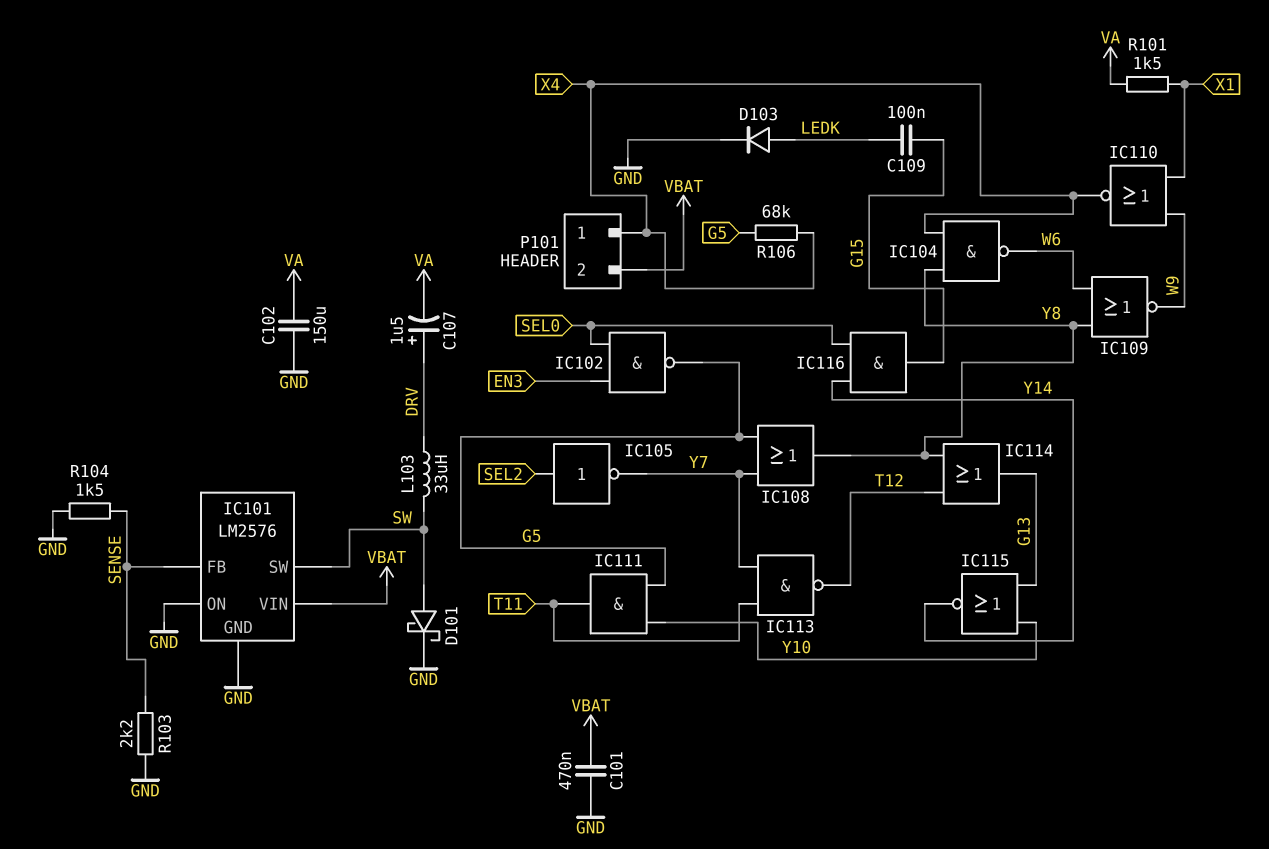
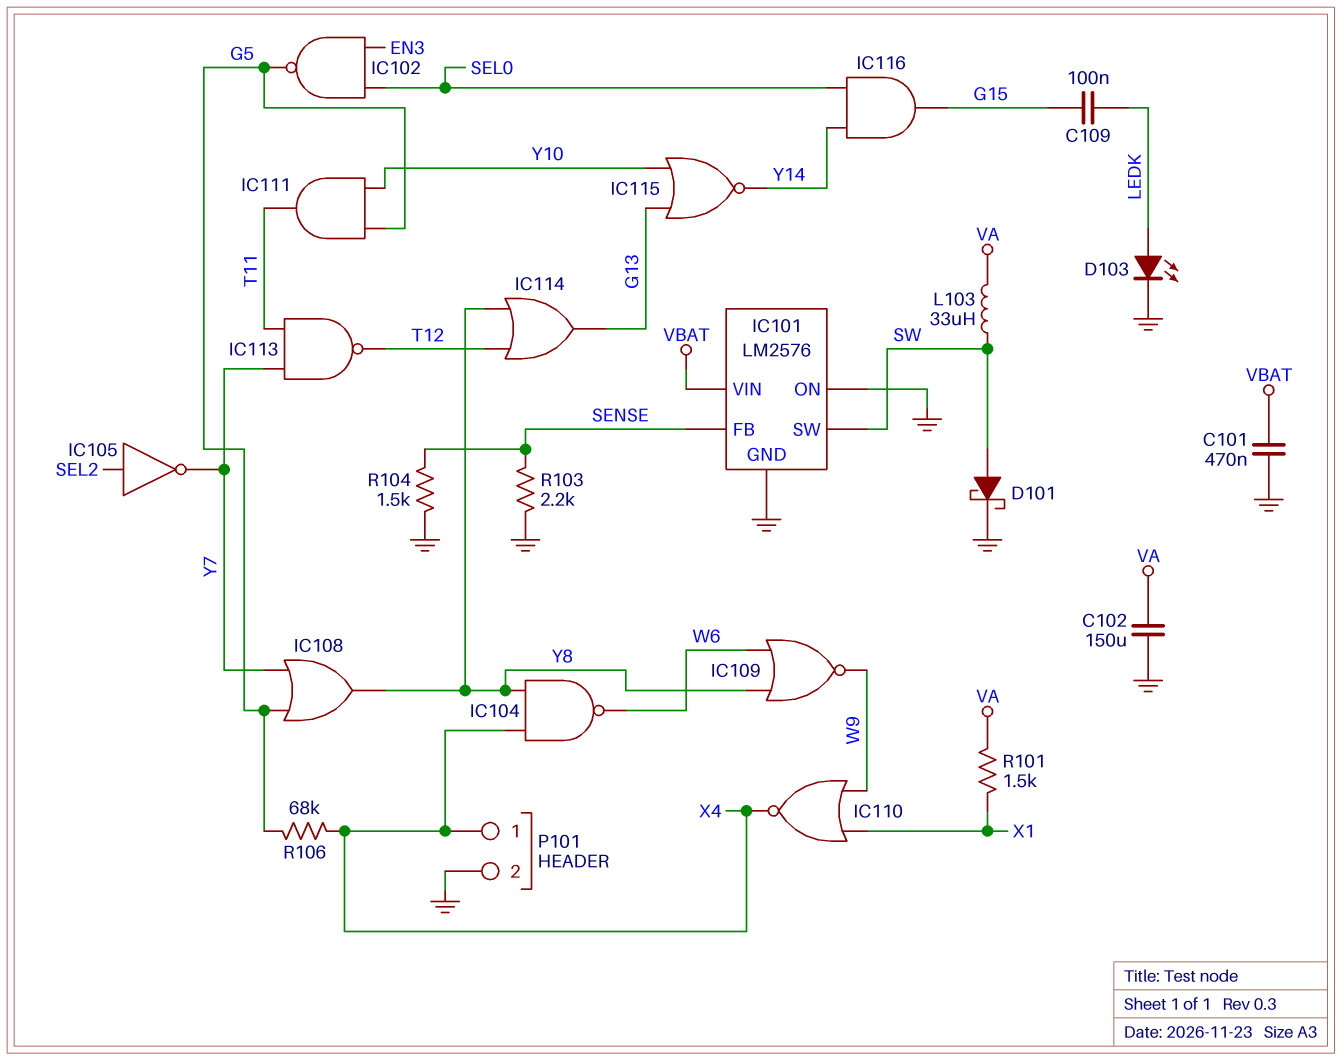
C107: 1.5uF (plus DRV, minus VA) -> none
D103: diode (A LEDK, K GND) -> LED (A LEDK, K GND)
L103: 33uH (DRV, SW) -> 33uH (SW, VA)
P101 pin 2: VBAT -> GND

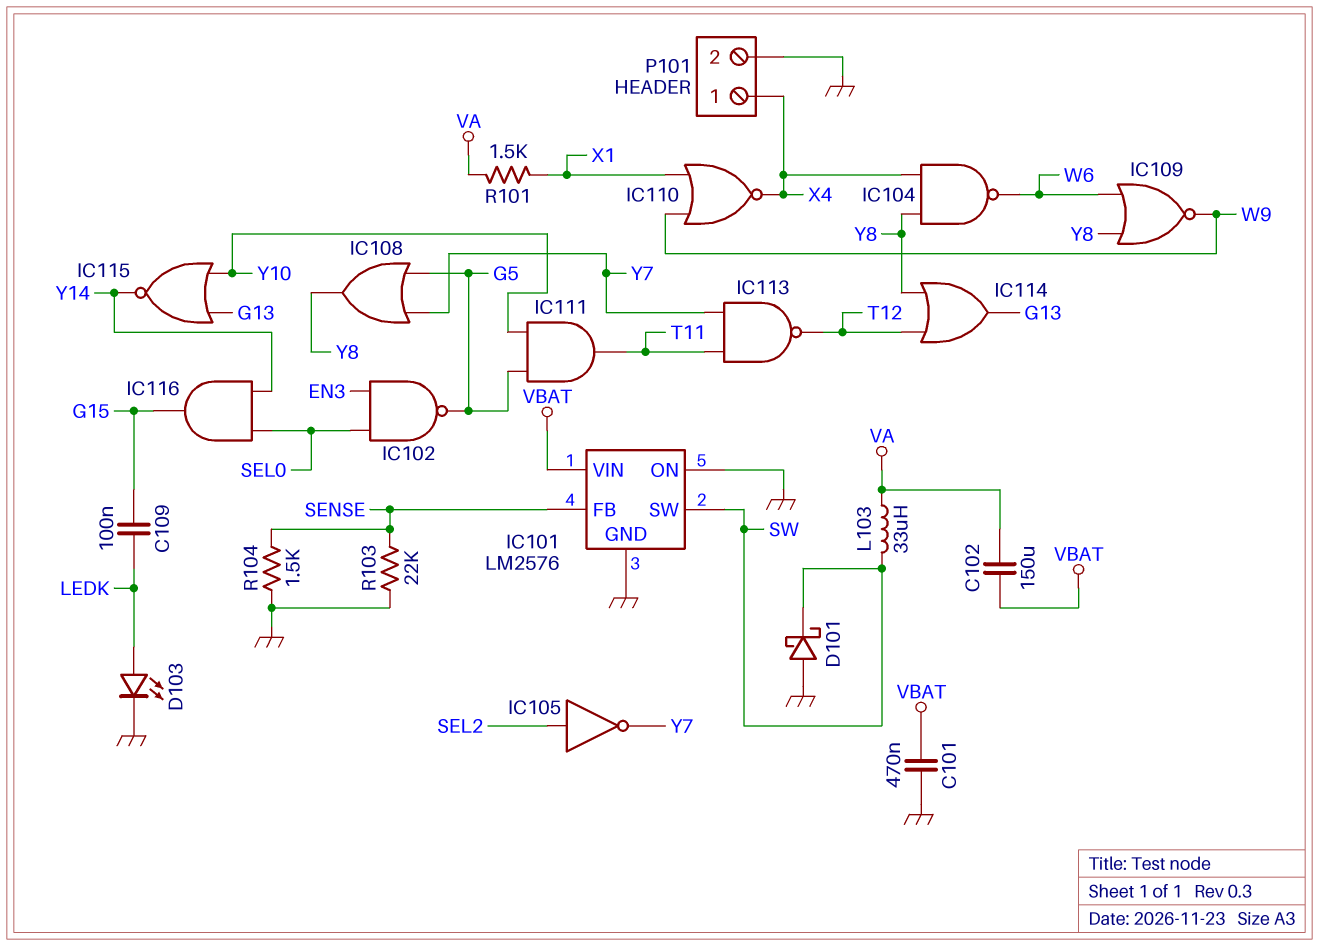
C102: 150uF (GND, VA) -> 150uF (VA, VBAT)
D101: schottky (A SW, K GND) -> schottky (A GND, K SW)
R103: 2.2k (GND, SENSE) -> 22k (GND, SENSE)
R106: 68k (G5, X4) -> none

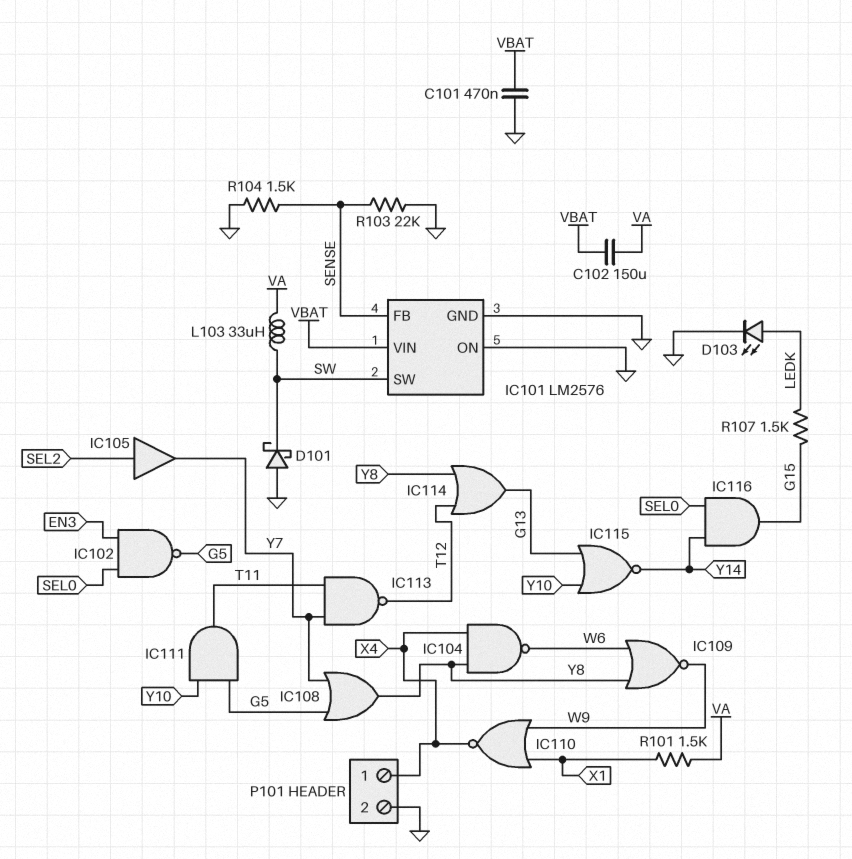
C109: 100nF (G15, LEDK) -> none
IC105: NOT (in SEL2, out Y7) -> buffer (in SEL2, out Y7)
R107: none -> 1.5k (G15, LEDK)

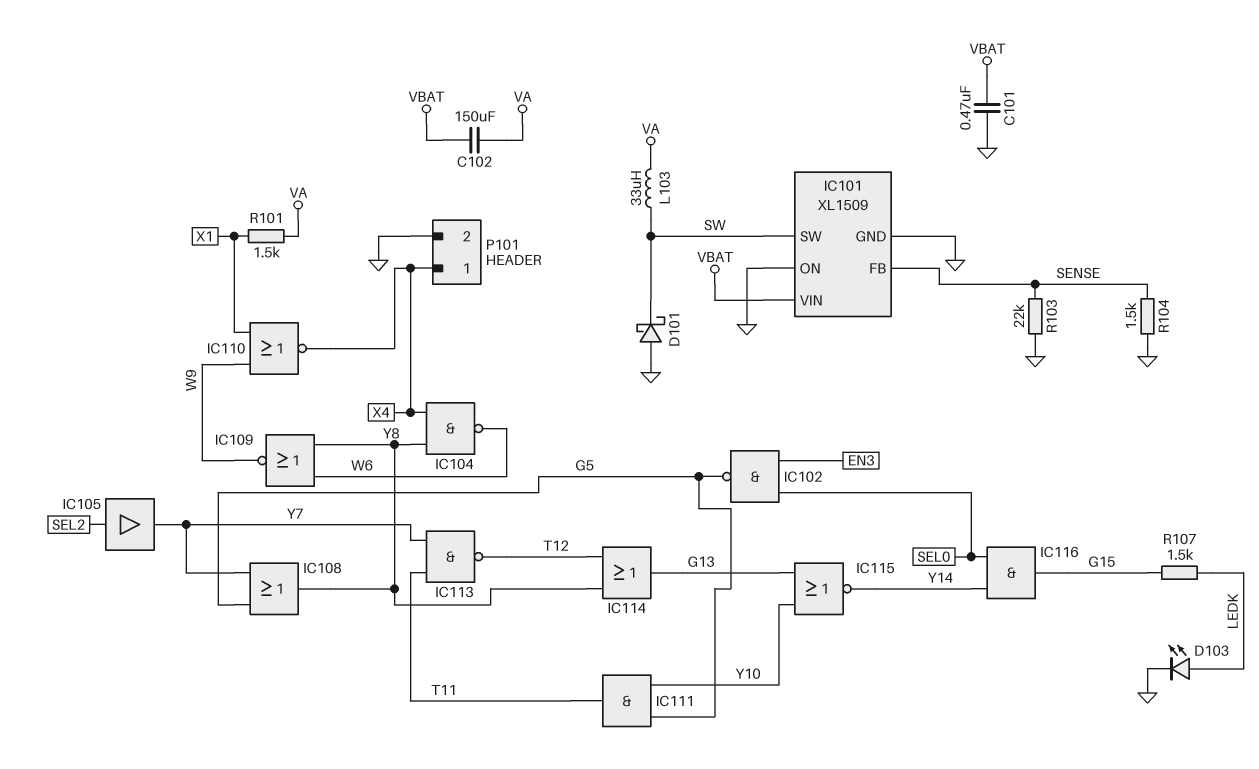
IC101: LM2576 -> XL1509

